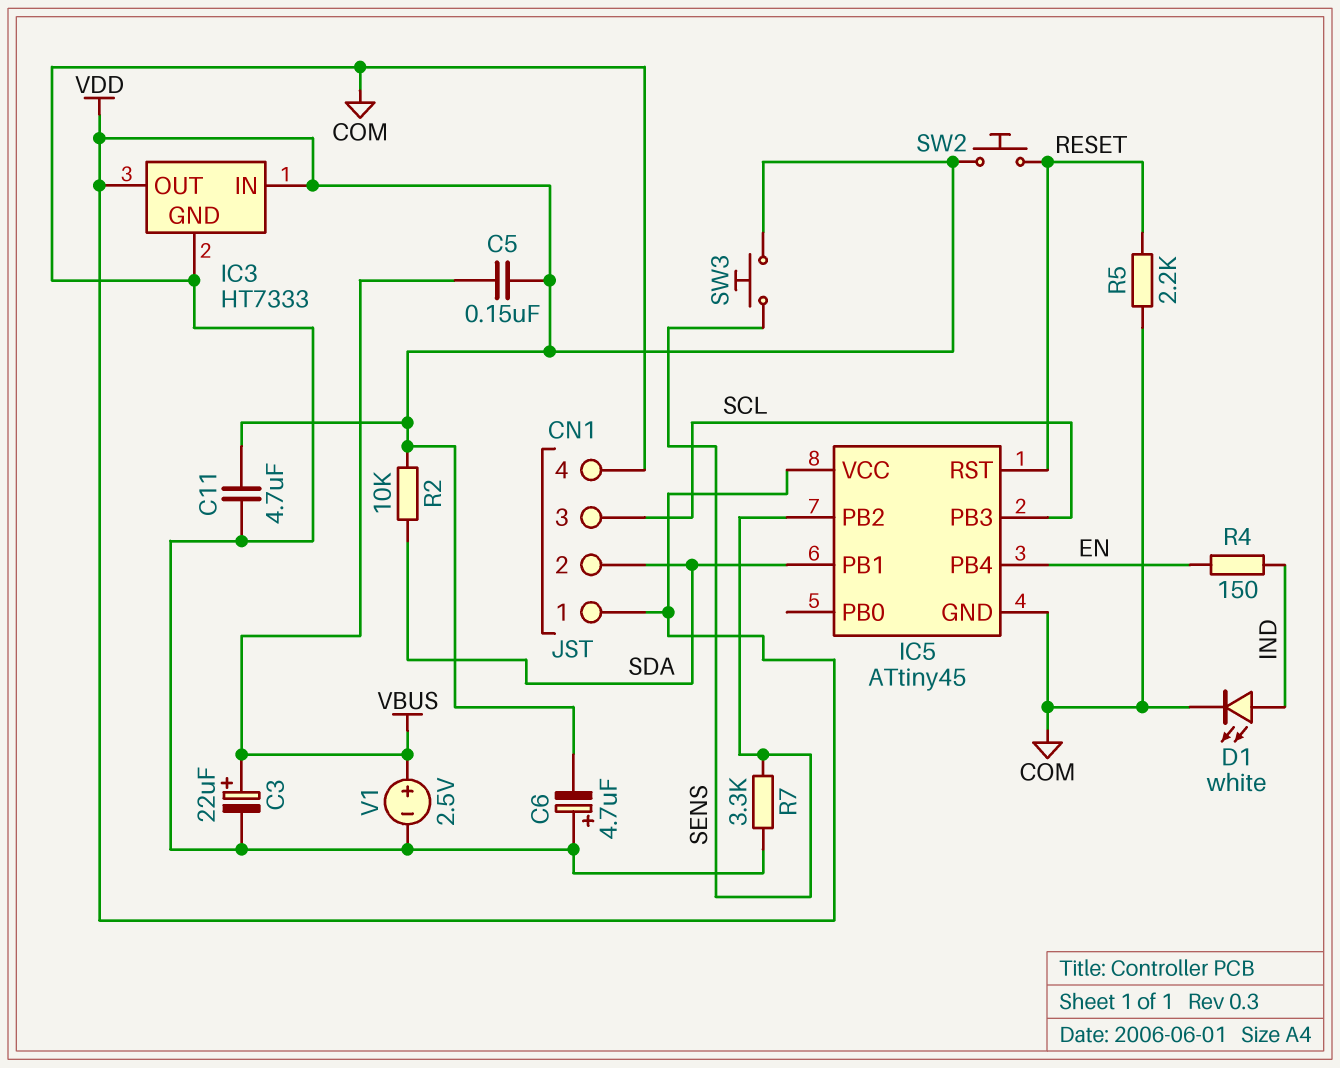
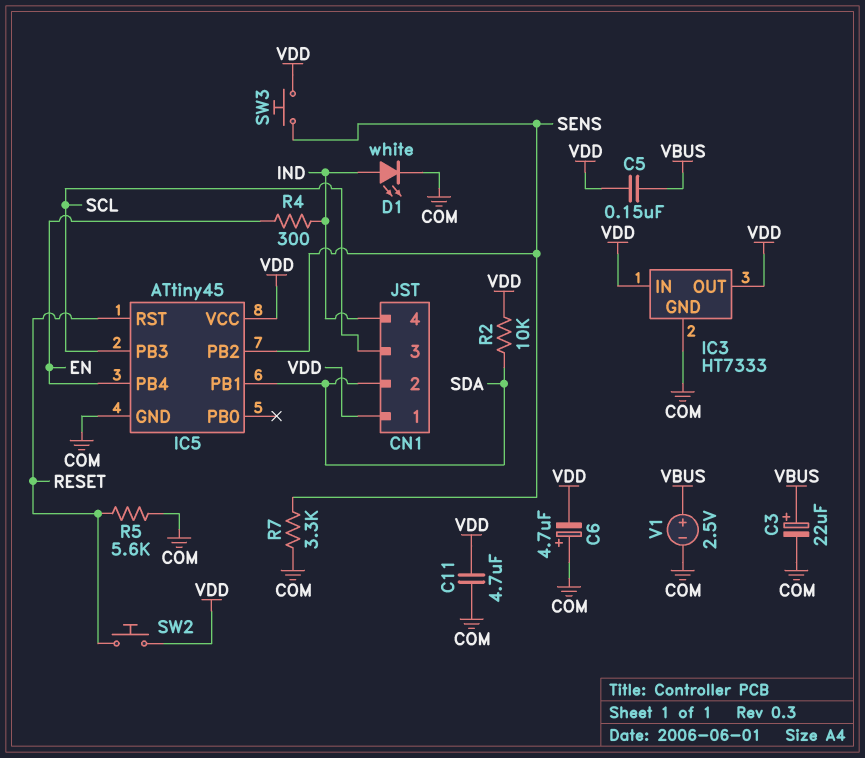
CN1 pin 4: COM -> IND
R4: 150 (EN, IND) -> 300 (EN, IND)
R5: 2.2k (COM, RESET) -> 5.6k (COM, RESET)

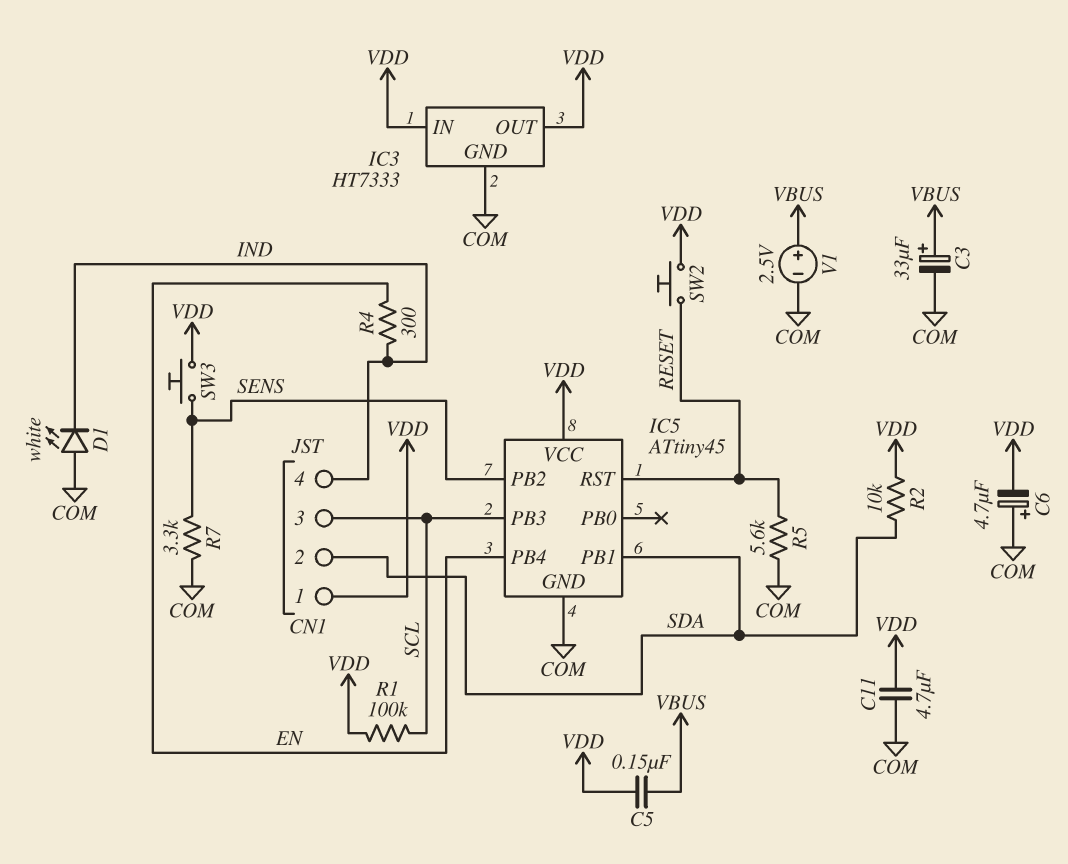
C3: 22uF (plus VBUS, minus COM) -> 33uF (plus VBUS, minus COM)
D1: LED white (A IND, K COM) -> LED white (A COM, K IND)
R1: none -> 100k (SCL, VDD)

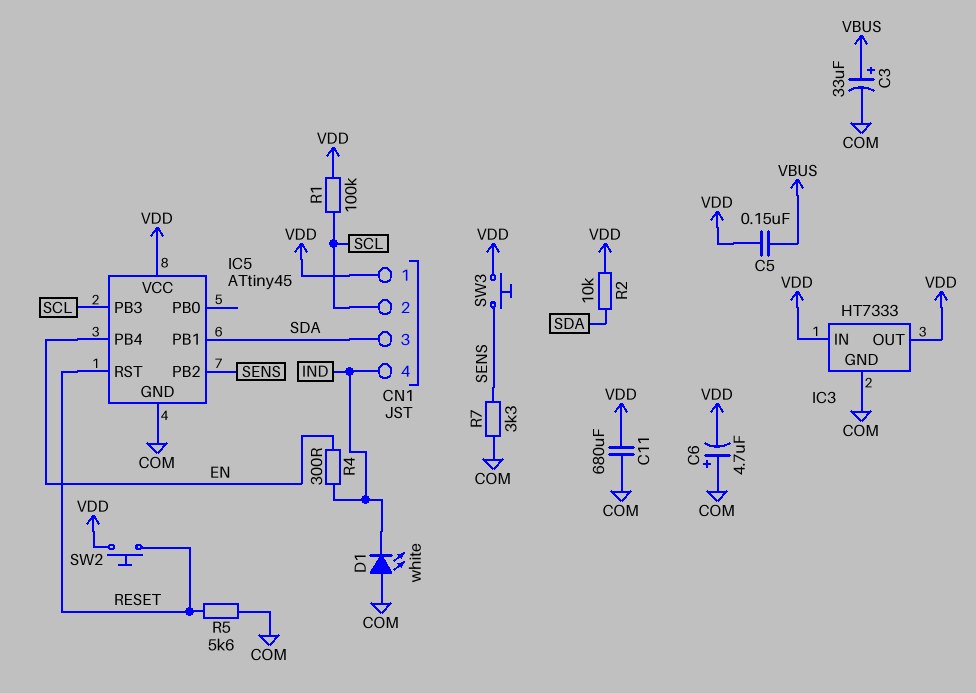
C11: 4.7uF (COM, VDD) -> 680uF (COM, VDD)
CN1 pin 2: SDA -> SCL
CN1 pin 3: SCL -> SDA
V1: 2.5V (plus VBUS, minus COM) -> none

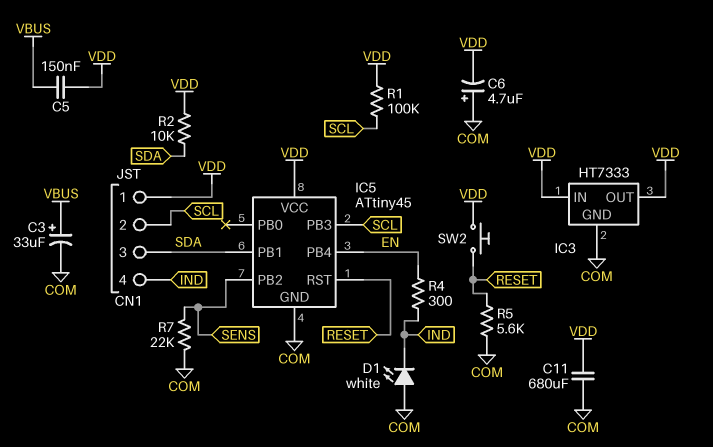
R7: 3.3k (COM, SENS) -> 22k (COM, SENS)
SW3: button (SENS, VDD) -> none

